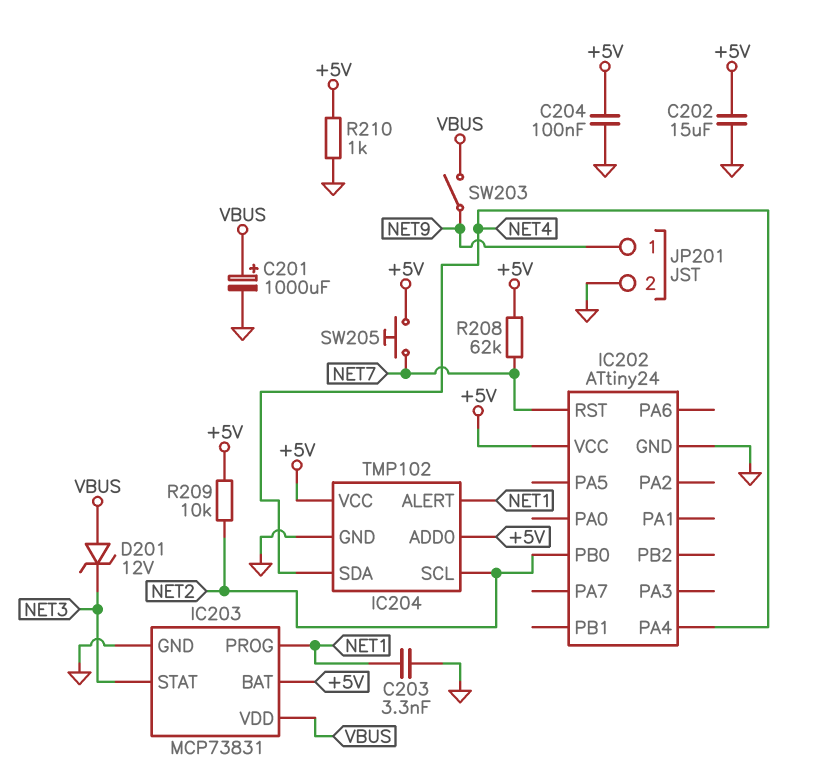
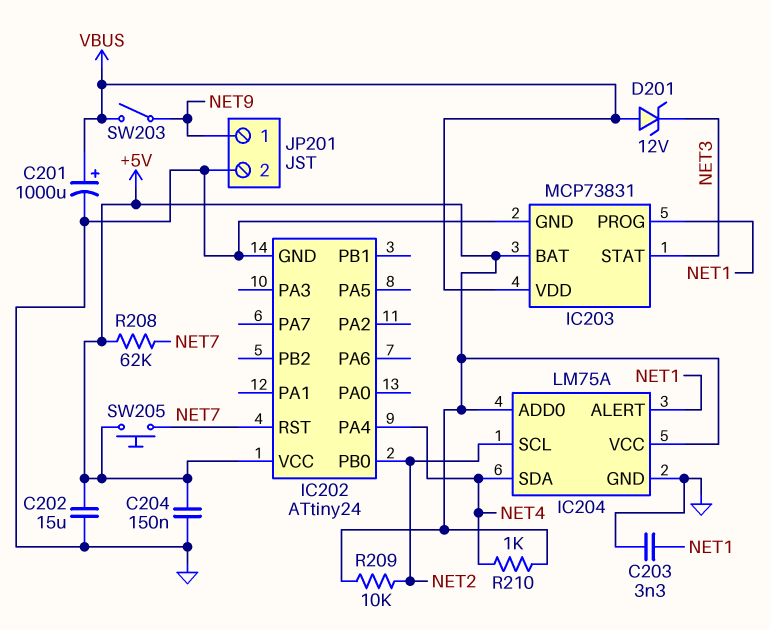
C204: 100nF (+5V, GND) -> 150nF (+5V, GND)
IC204: TMP102 -> LM75A
R210: 1k (+5V, GND) -> 1k (+5V, NET4)

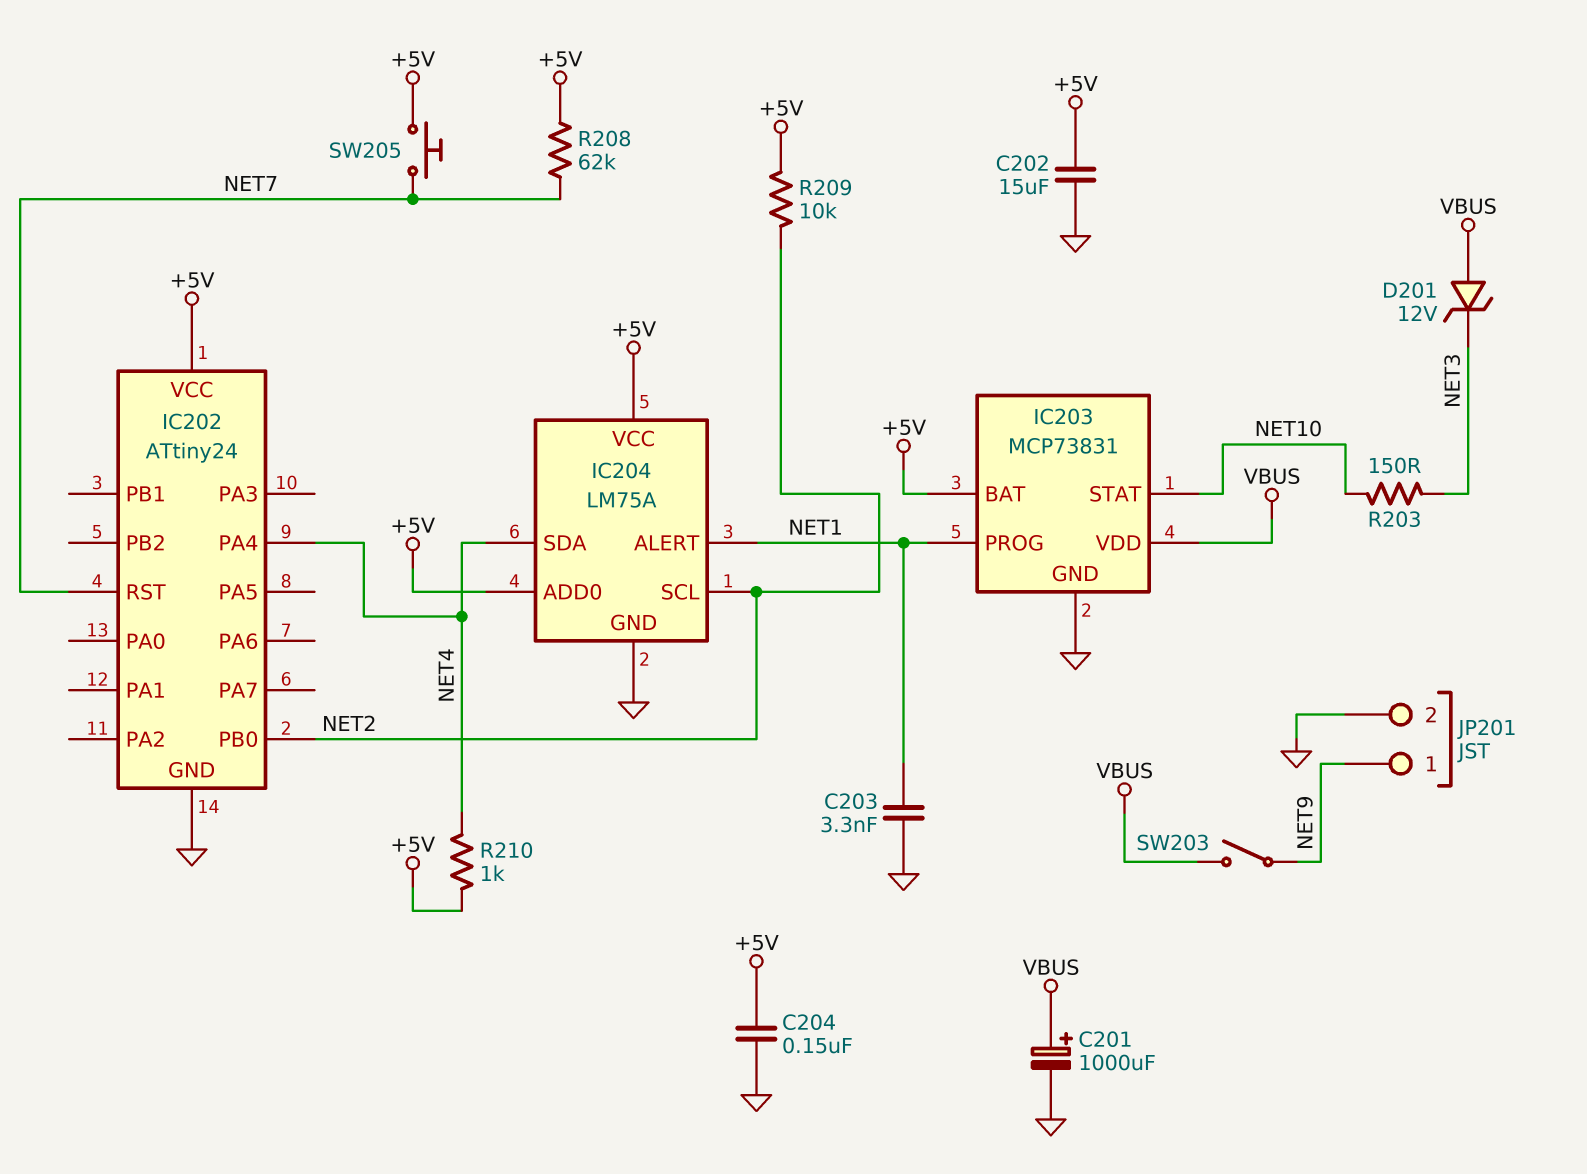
IC203 pin STAT: NET3 -> NET10
R203: none -> 150 (NET3, NET10)

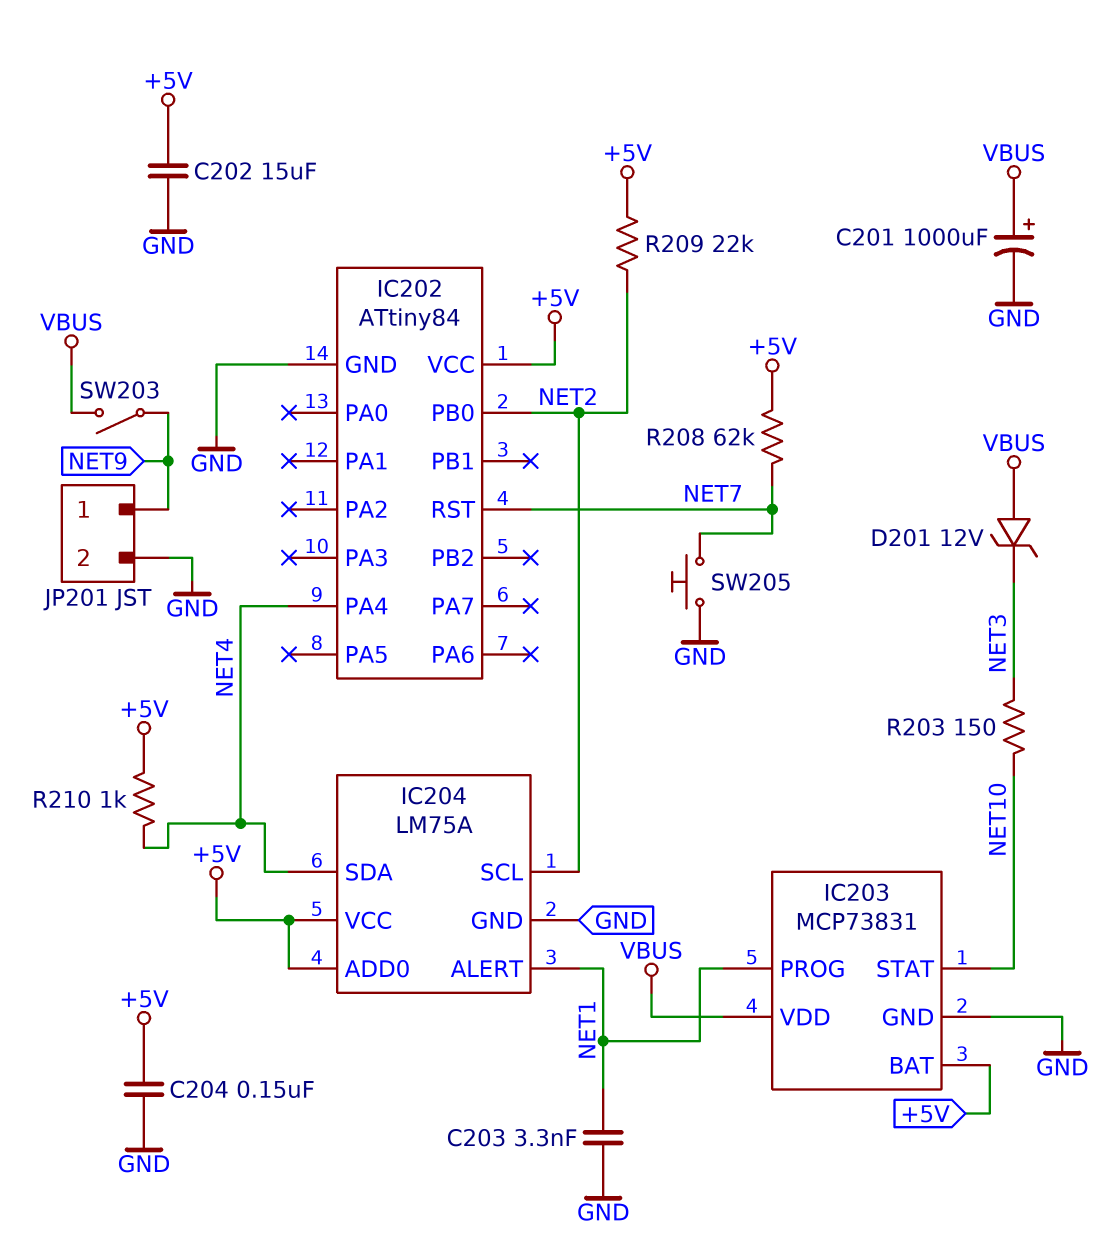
IC202: ATtiny24 -> ATtiny84
R209: 10k (+5V, NET2) -> 22k (+5V, NET2)
SW205: button (+5V, NET7) -> button (GND, NET7)

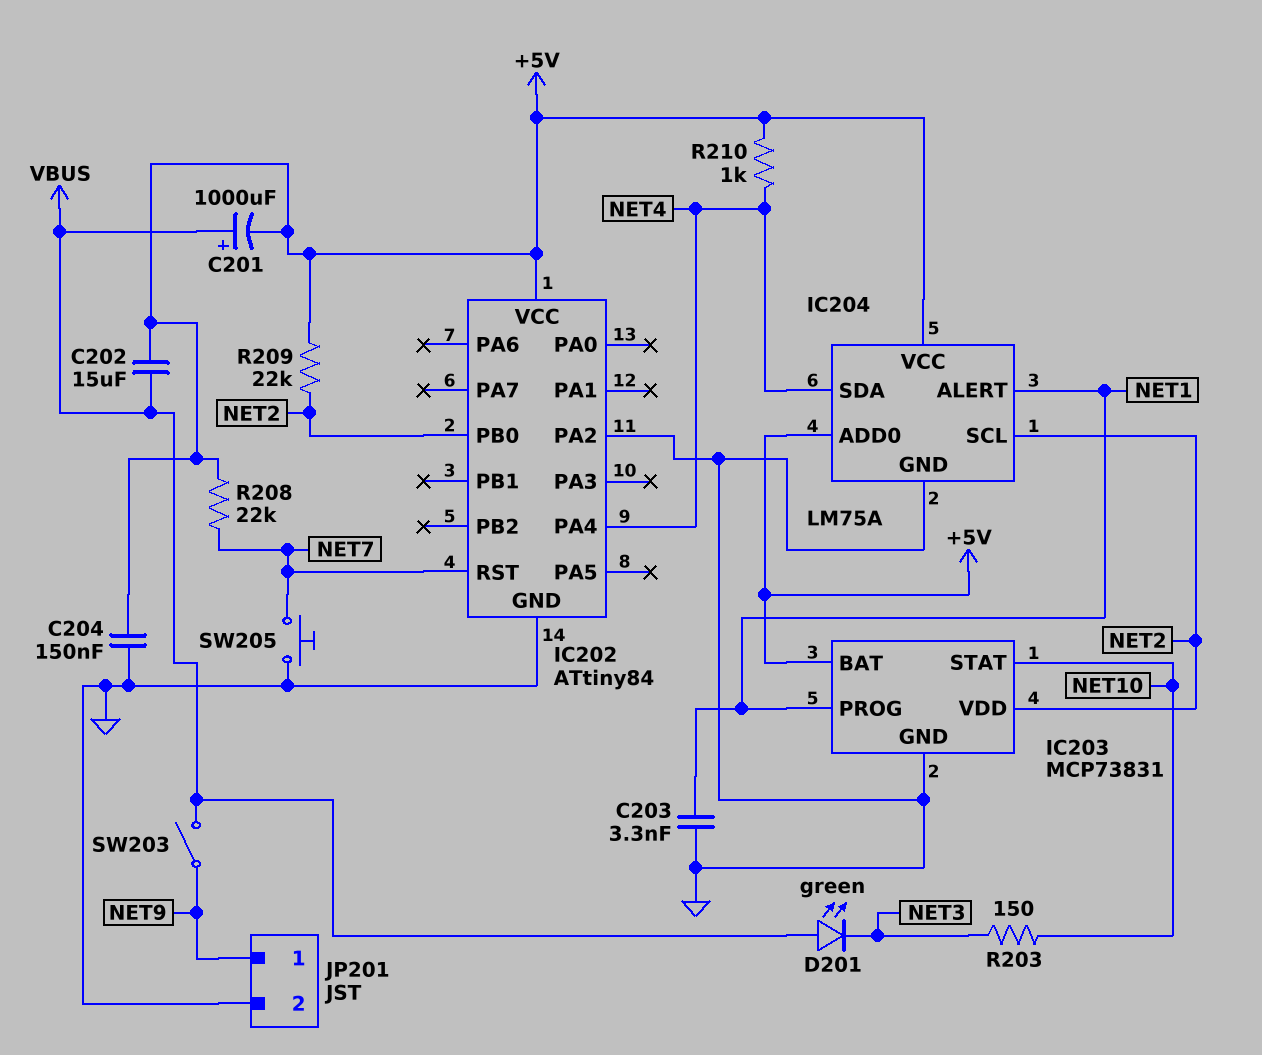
C201: 1000uF (plus VBUS, minus GND) -> 1000uF (plus VBUS, minus +5V)
C202: 15uF (+5V, GND) -> 15uF (+5V, VBUS)
D201: zener 12V (A VBUS, K NET3) -> LED green (A VBUS, K NET3)
IC202 pin PA2: none -> GND
IC203 pin VDD: VBUS -> NET2
R208: 62k (+5V, NET7) -> 22k (+5V, NET7)

